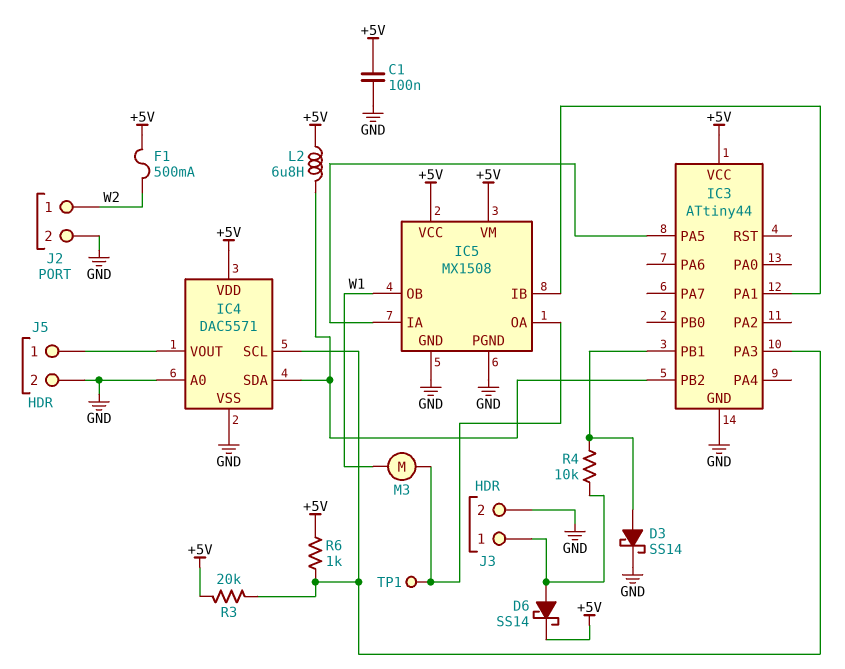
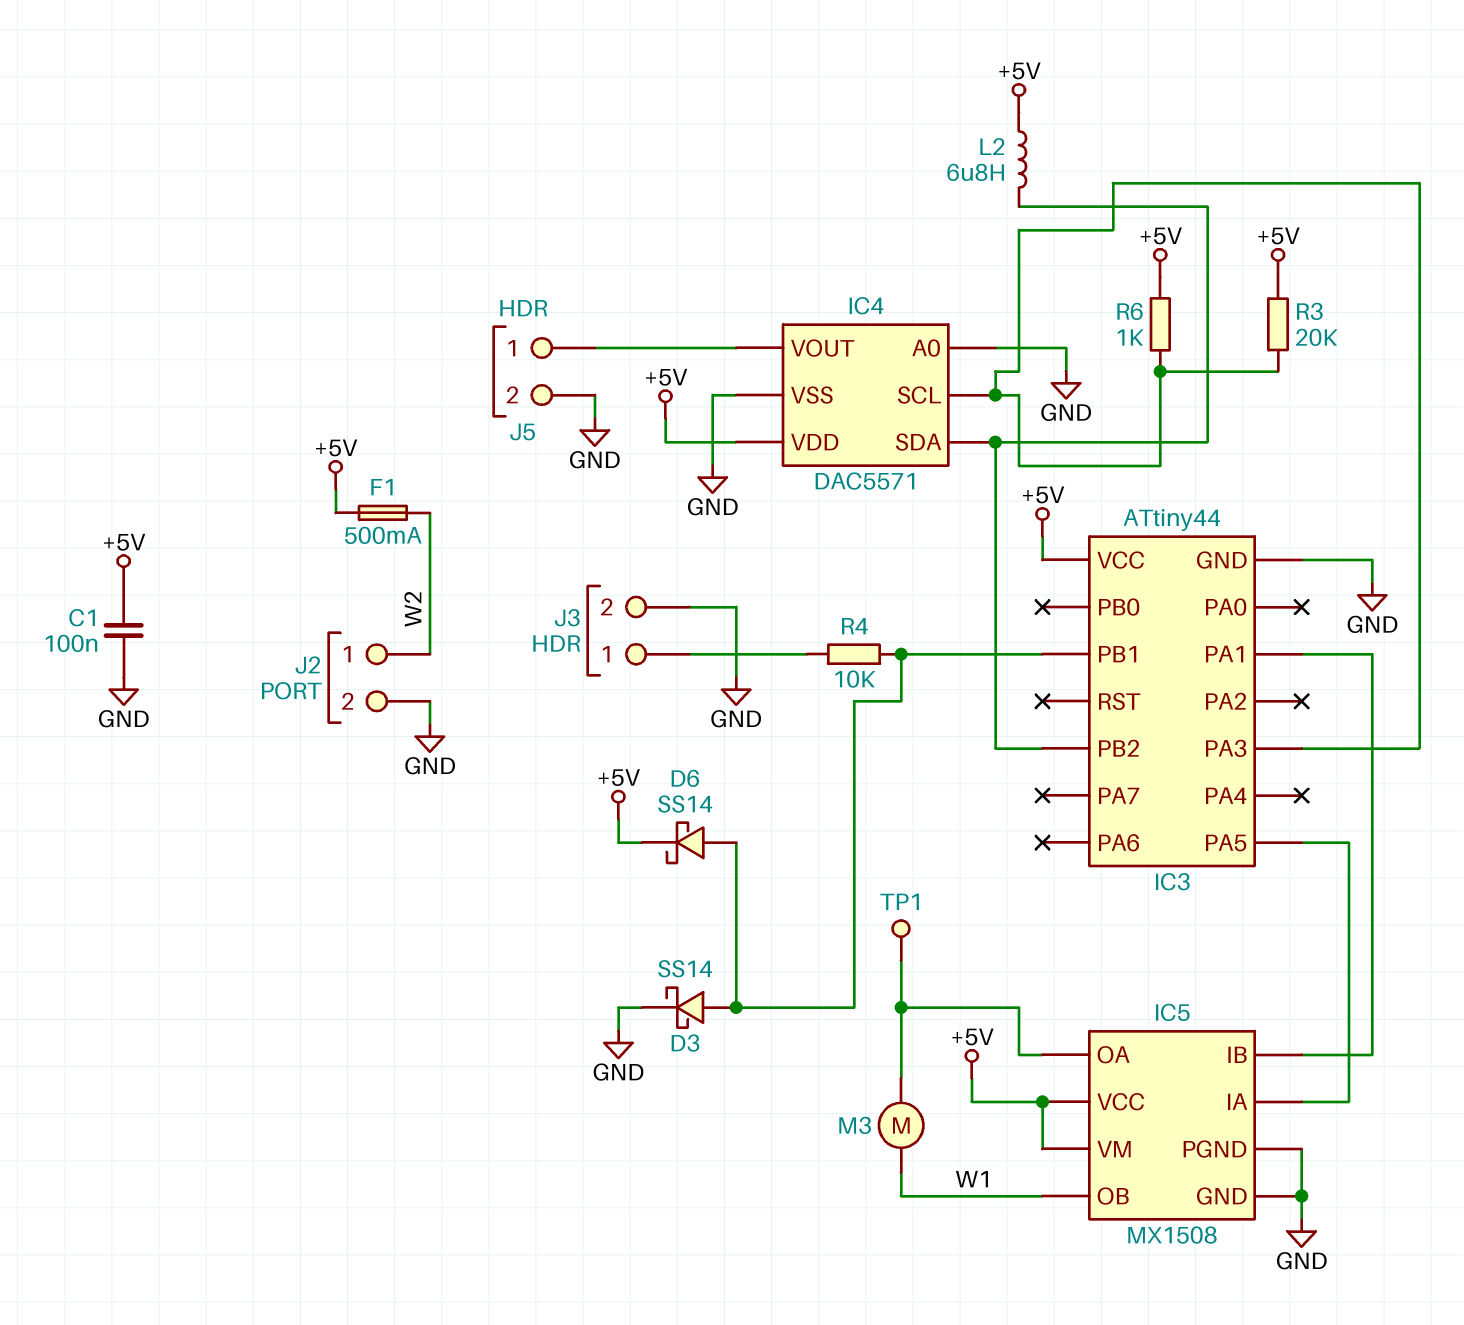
D6: schottky SS14 (A J3/1, K +5V) -> schottky SS14 (A IC3/PB1, K +5V)

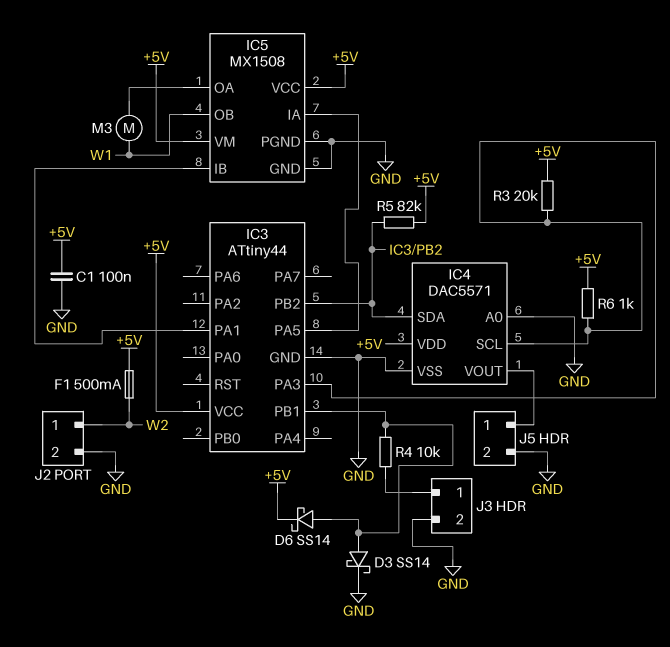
L2: 6.8uH (+5V, IC3/PB2) -> none
R5: none -> 82k (+5V, IC3/PB2)
TP1: test point (IC5/OA) -> none

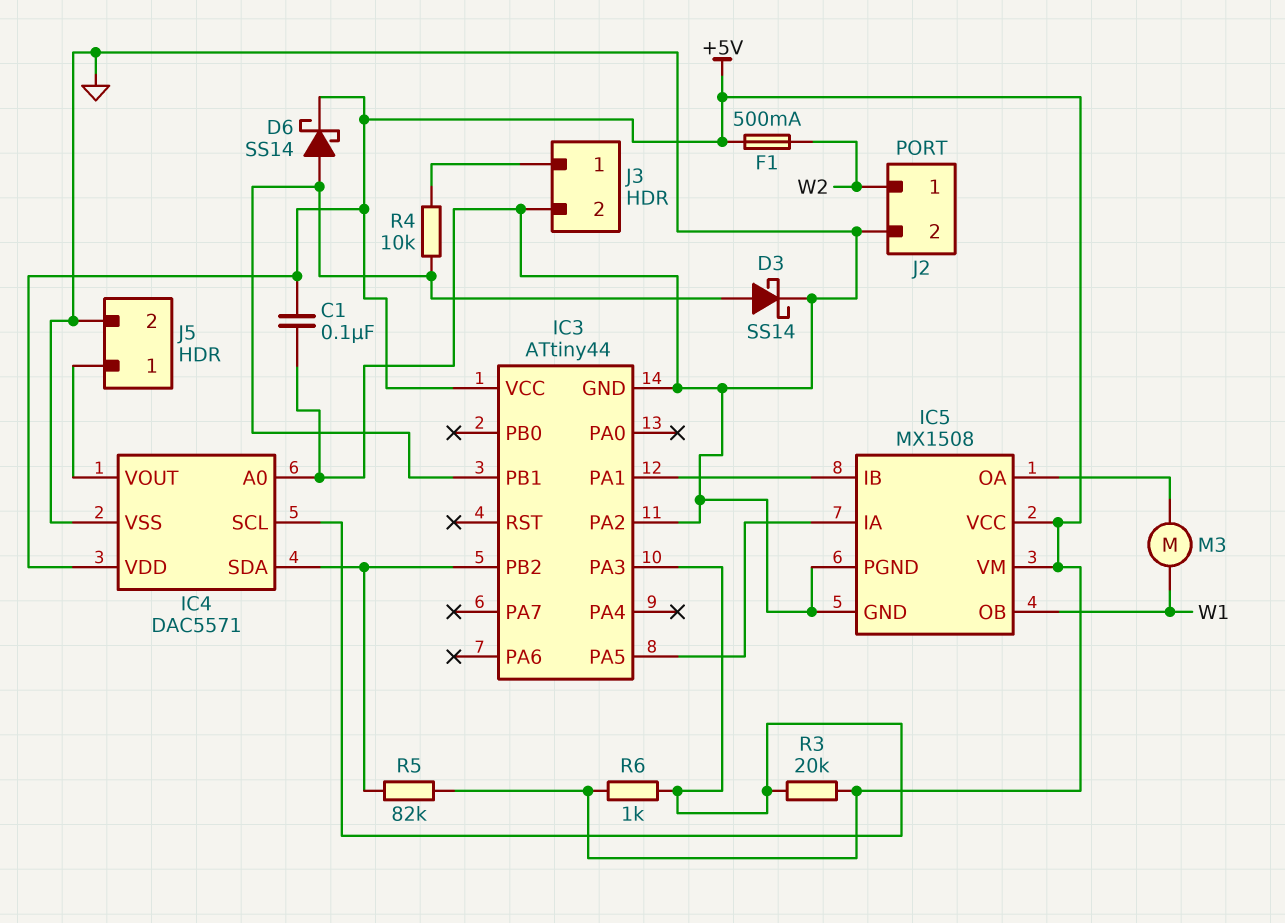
IC3 pin PA2: none -> GND

